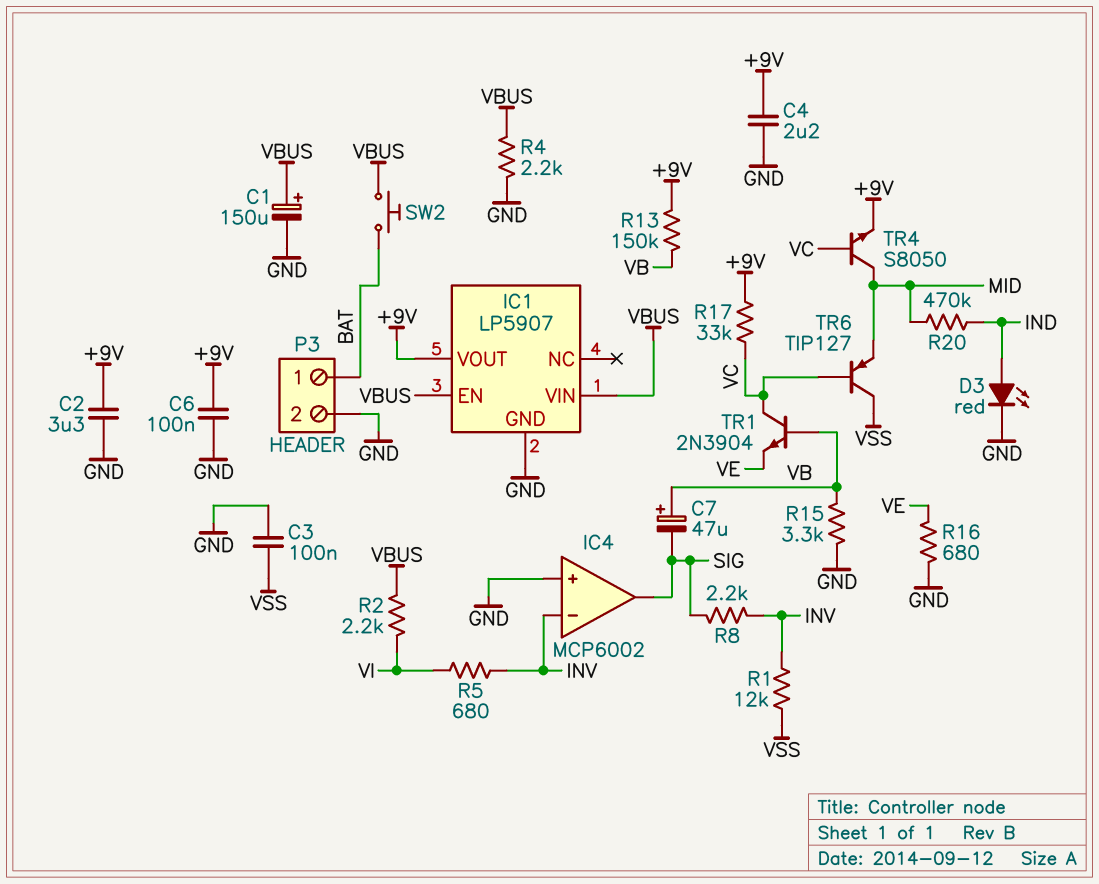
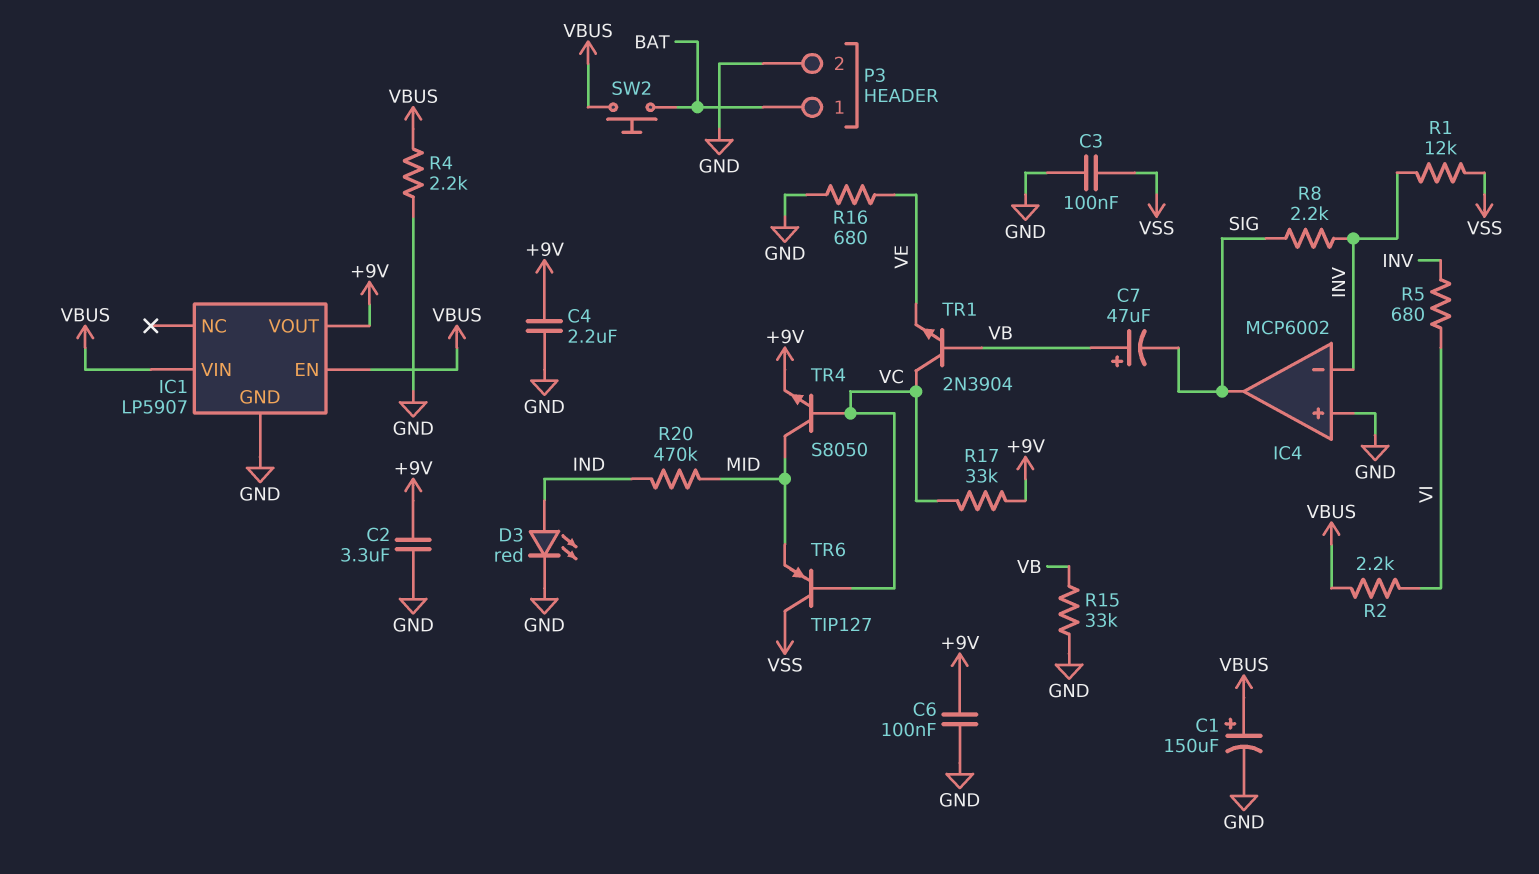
R13: 150k (+9V, VB) -> none
R15: 3.3k (GND, VB) -> 33k (GND, VB)

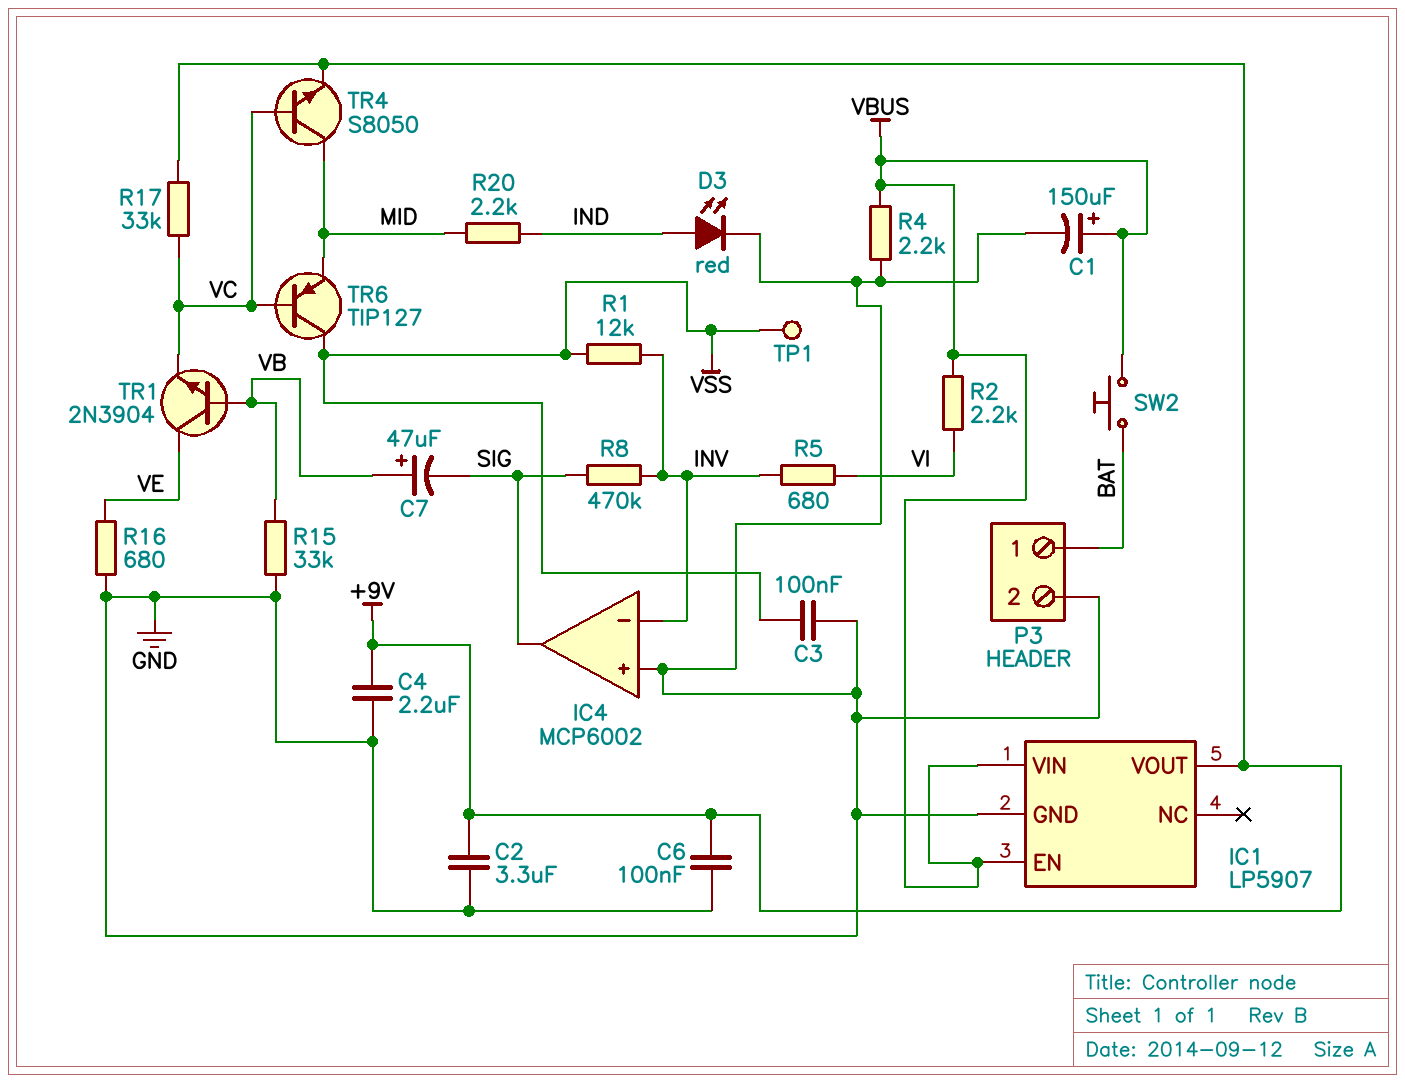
R8: 2.2k (INV, SIG) -> 470k (INV, SIG)
R20: 470k (IND, MID) -> 2.2k (IND, MID)
TP1: none -> test point (VSS)
TR1: NPN 2N3904 (B VB, C VC, E VE) -> NPN 2N3904 (B VB, C VE, E VC)

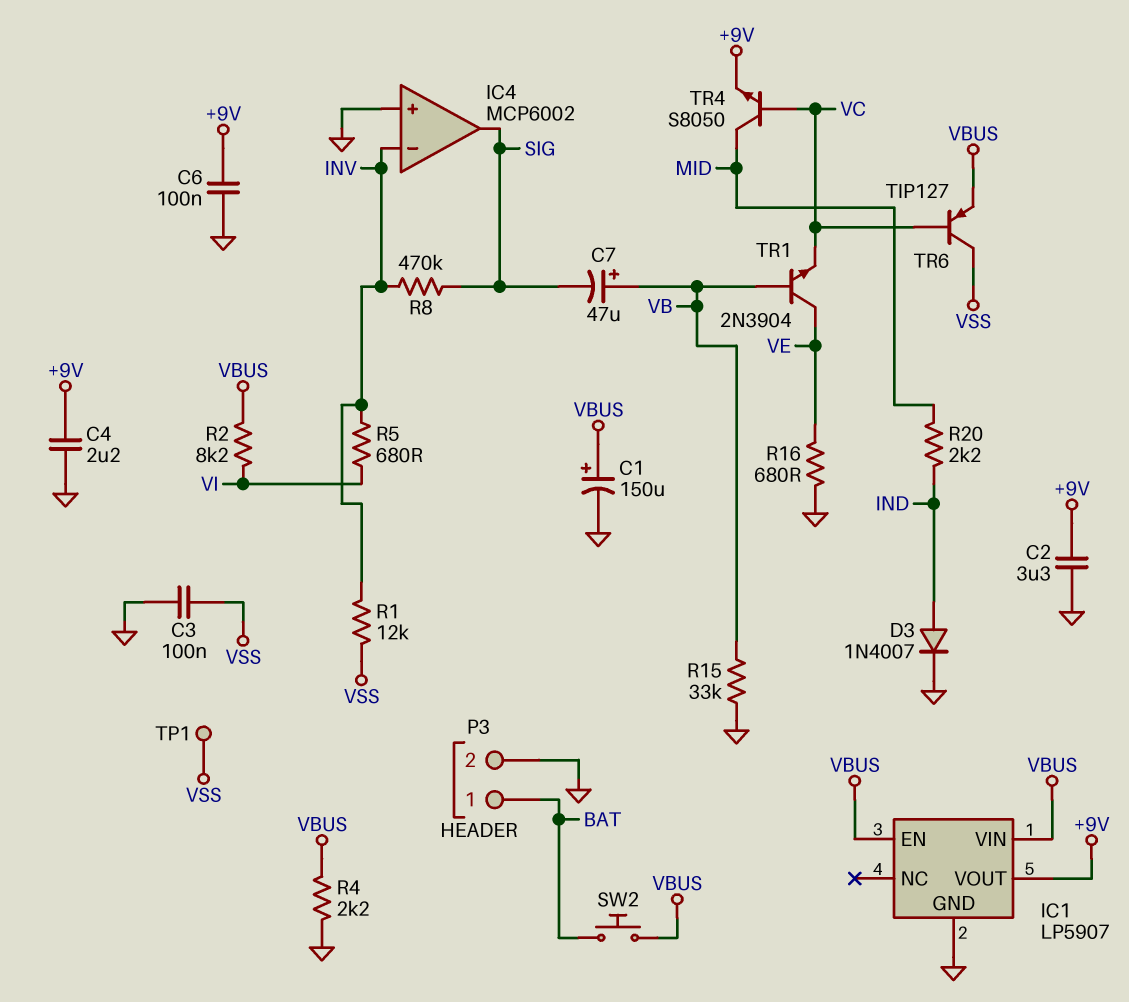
D3: LED red (A IND, K GND) -> diode 1N4007 (A IND, K GND)
R2: 2.2k (VBUS, VI) -> 8.2k (VBUS, VI)
R17: 33k (+9V, VC) -> none
TR6: PNP TIP127 (B VC, C VSS, E MID) -> PNP TIP127 (B VC, C VSS, E VBUS)

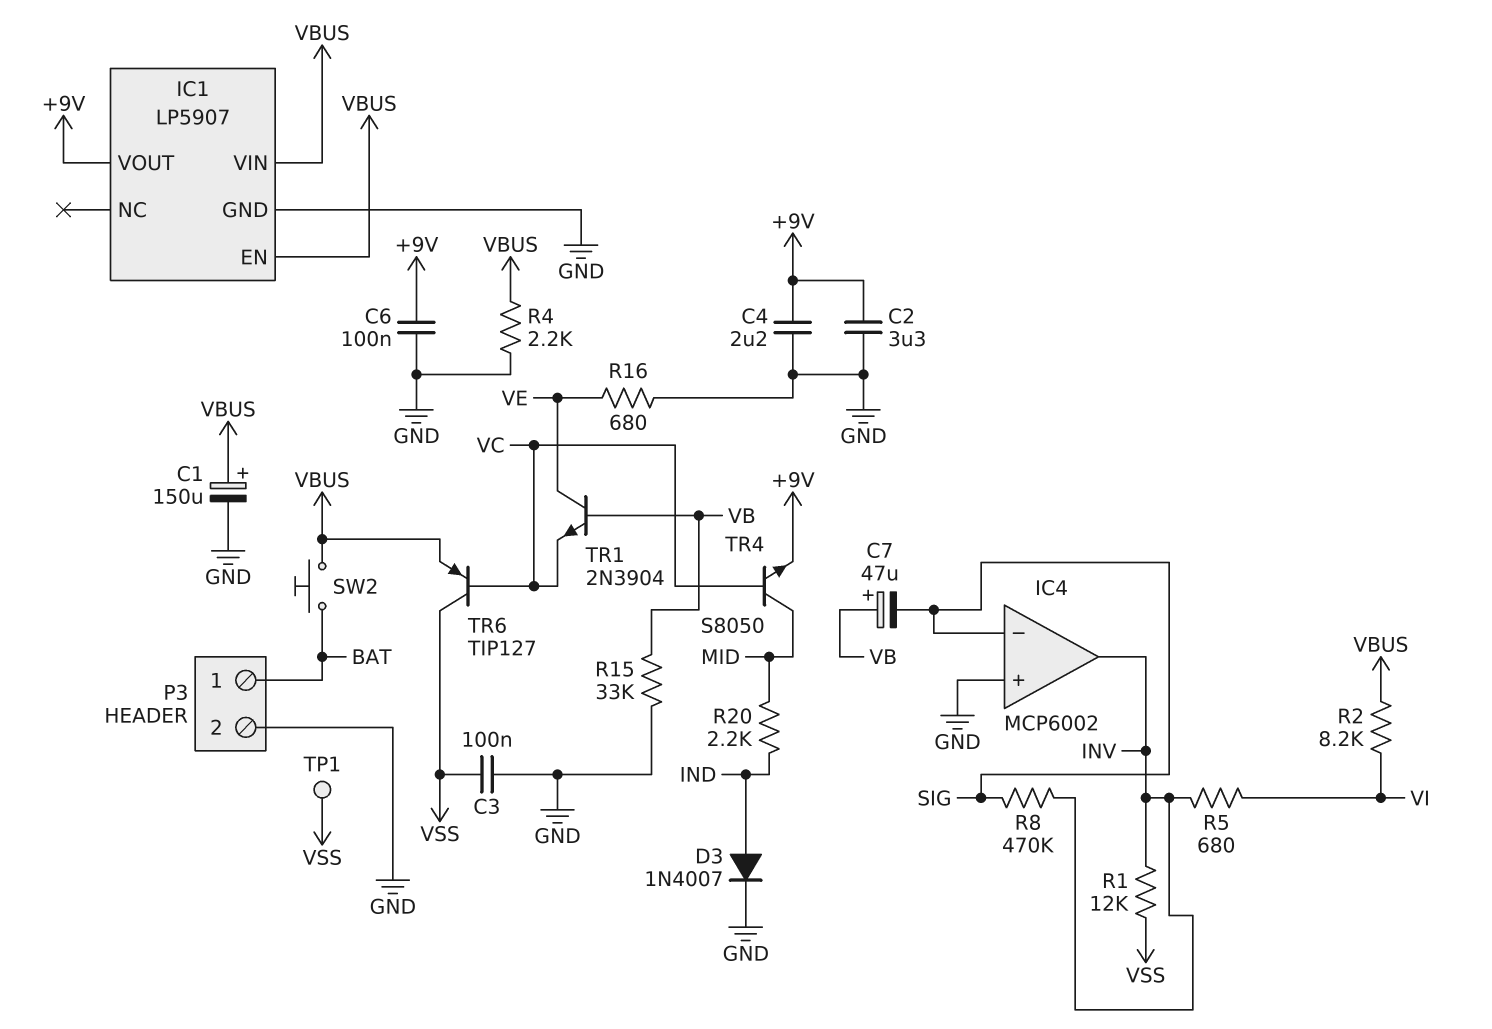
IC4 pin in-: INV -> SIG
IC4 pin out: SIG -> INV

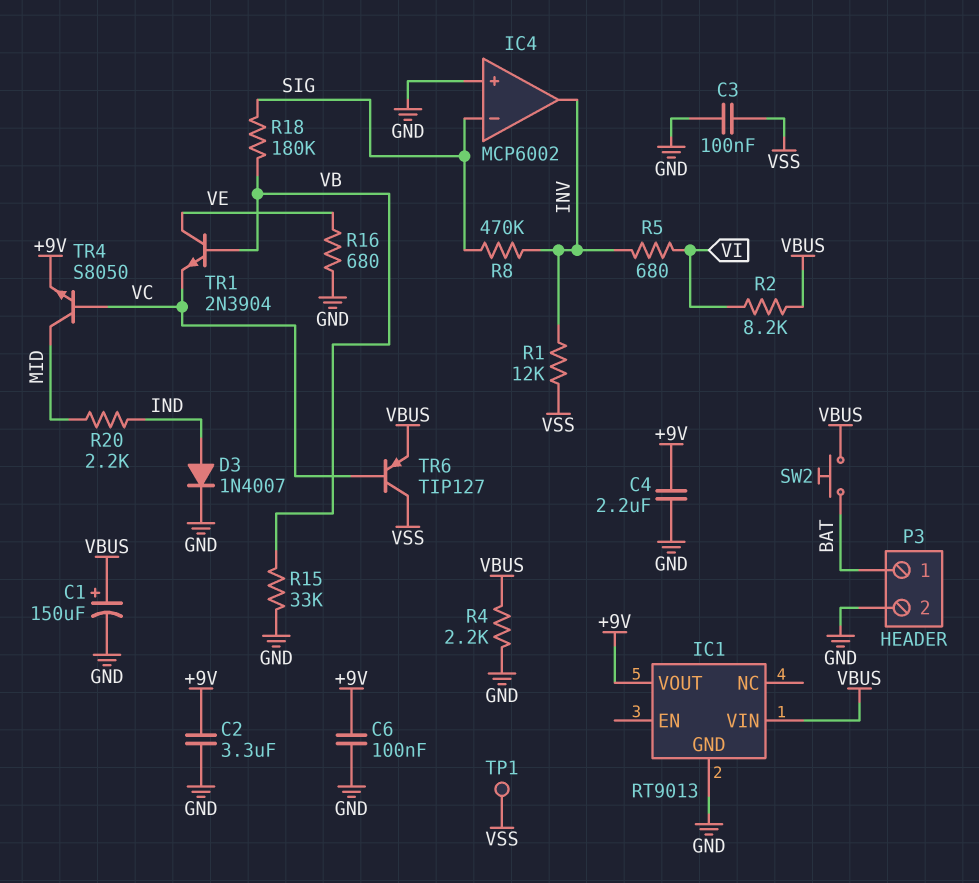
C7: 47uF (plus VB, minus SIG) -> none
IC1: LP5907 -> RT9013
IC1 pin EN: VBUS -> none
R18: none -> 180k (SIG, VB)

